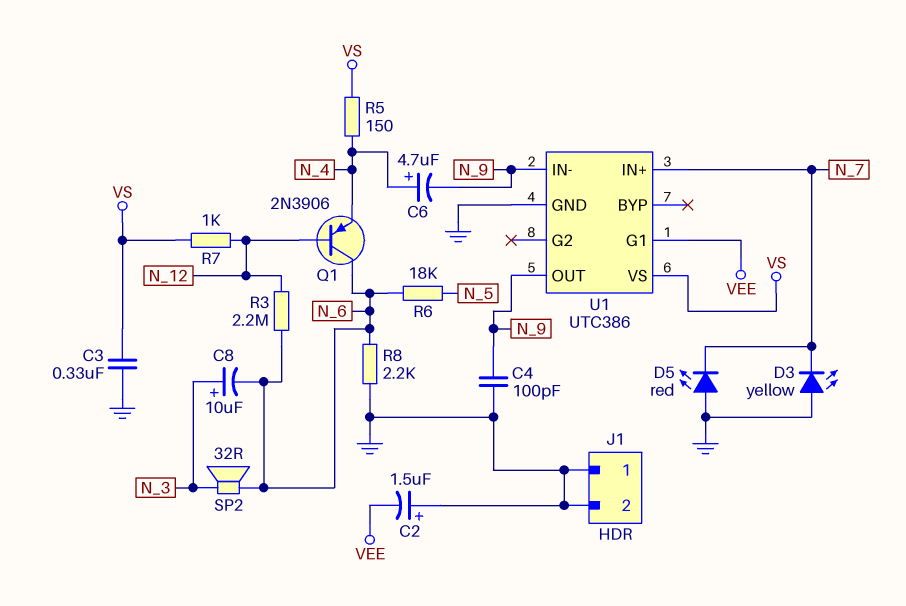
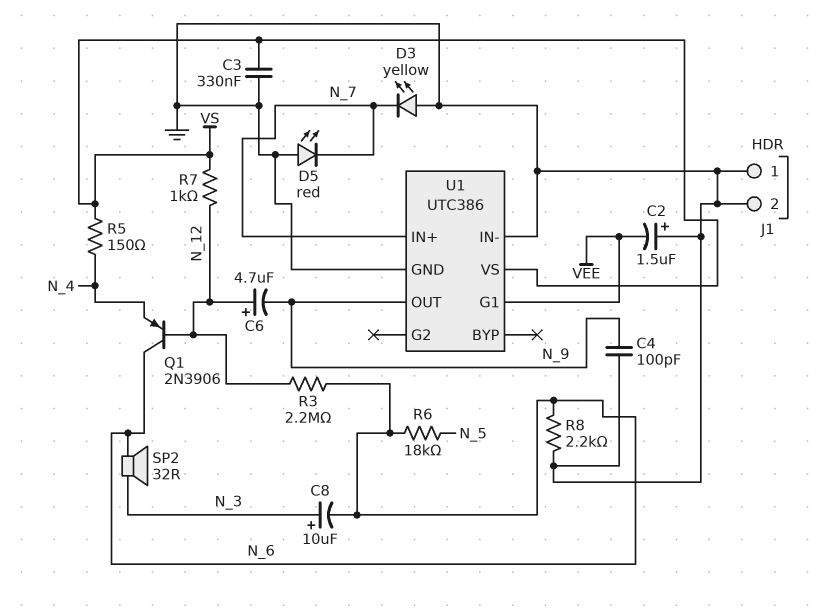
C6: 4.7uF (plus N_4, minus N_9) -> 4.7uF (plus N_12, minus N_9)
U1 pin IN-: N_9 -> GND

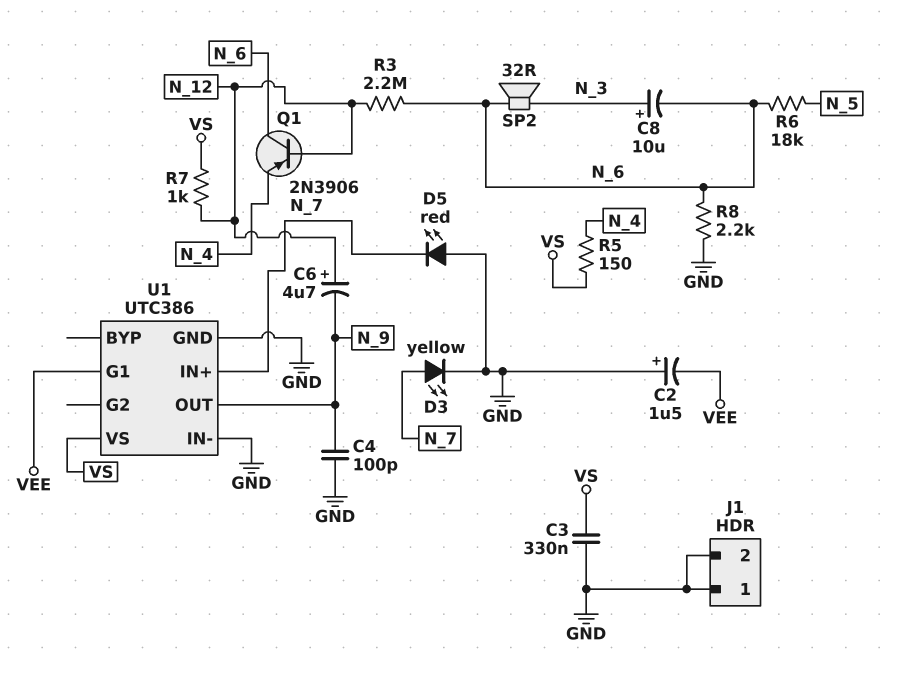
D3: LED yellow (A GND, K N_7) -> LED yellow (A N_7, K GND)

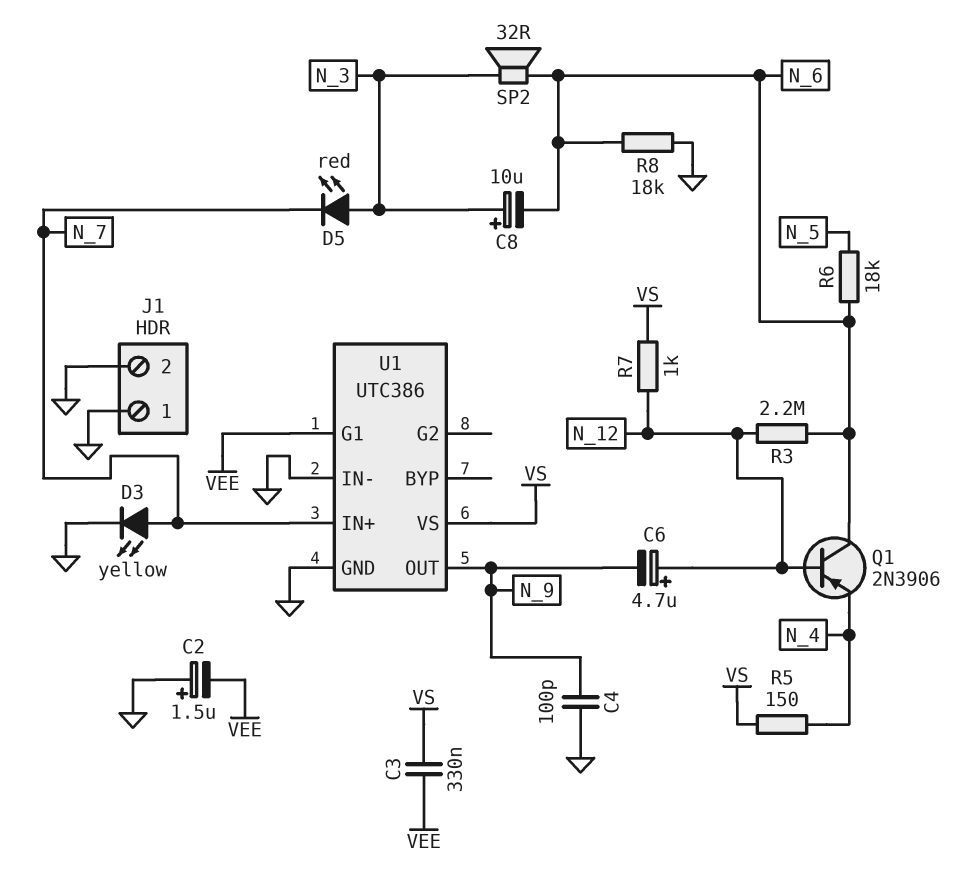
C3: 330nF (GND, VS) -> 330nF (VEE, VS)
D5: LED red (A GND, K N_7) -> LED red (A N_3, K N_7)
R8: 2.2k (GND, N_6) -> 18k (GND, N_6)

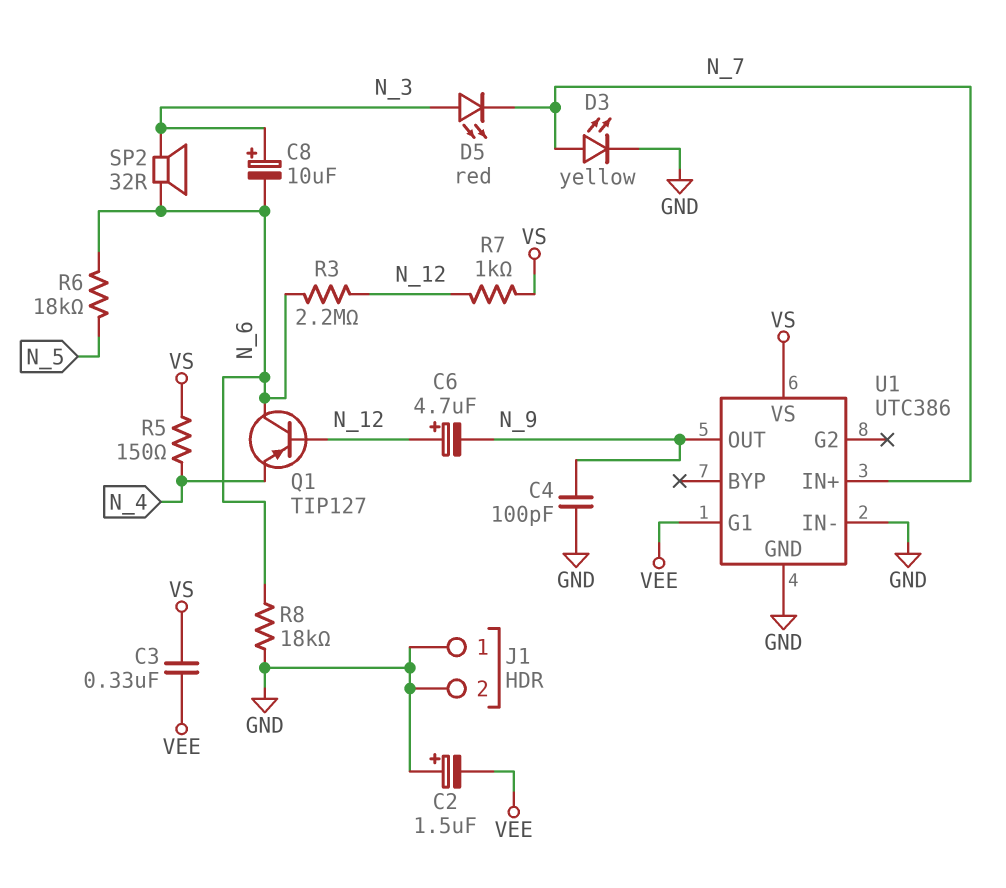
Q1: PNP 2N3906 (B N_12, C N_6, E N_4) -> PNP TIP127 (B N_12, C N_6, E N_4)

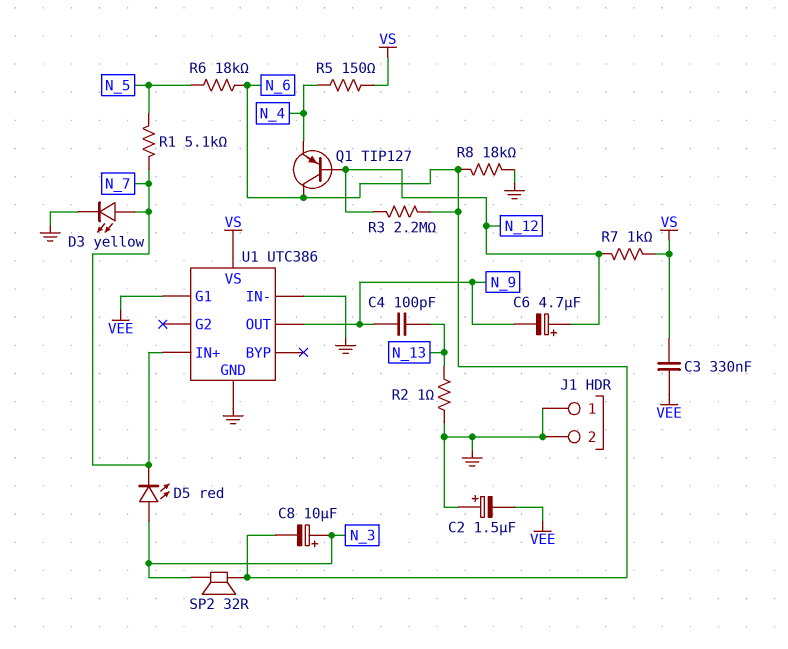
C4: 100pF (GND, N_9) -> 100pF (N_9, N_13)
R1: none -> 5.1k (N_5, N_7)
R2: none -> 1 (GND, N_13)

